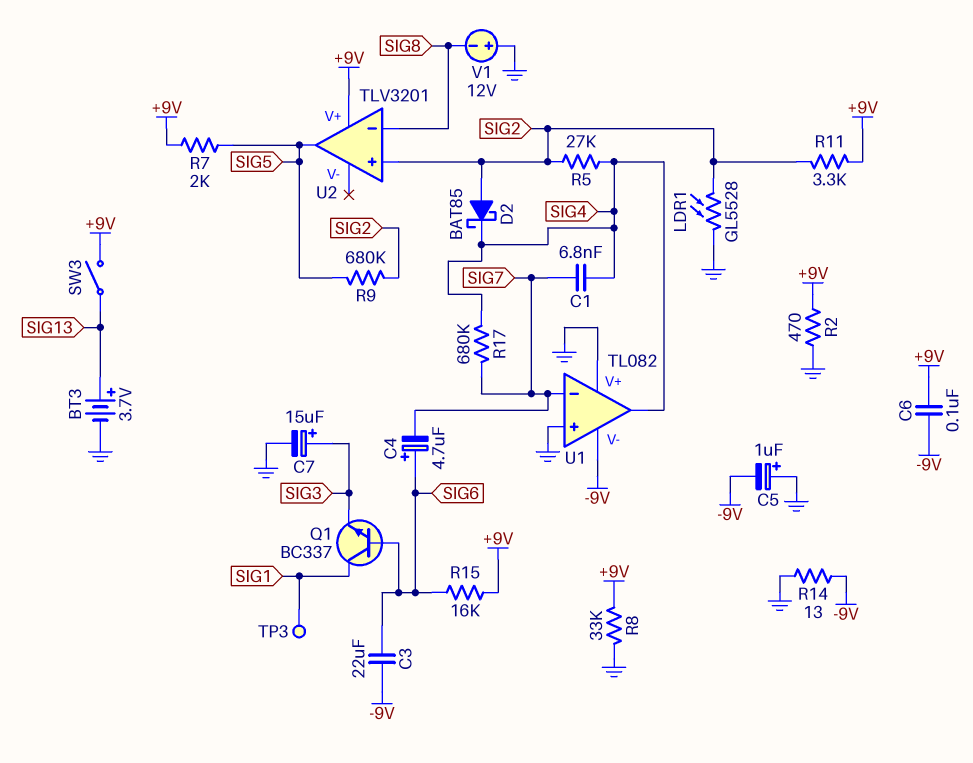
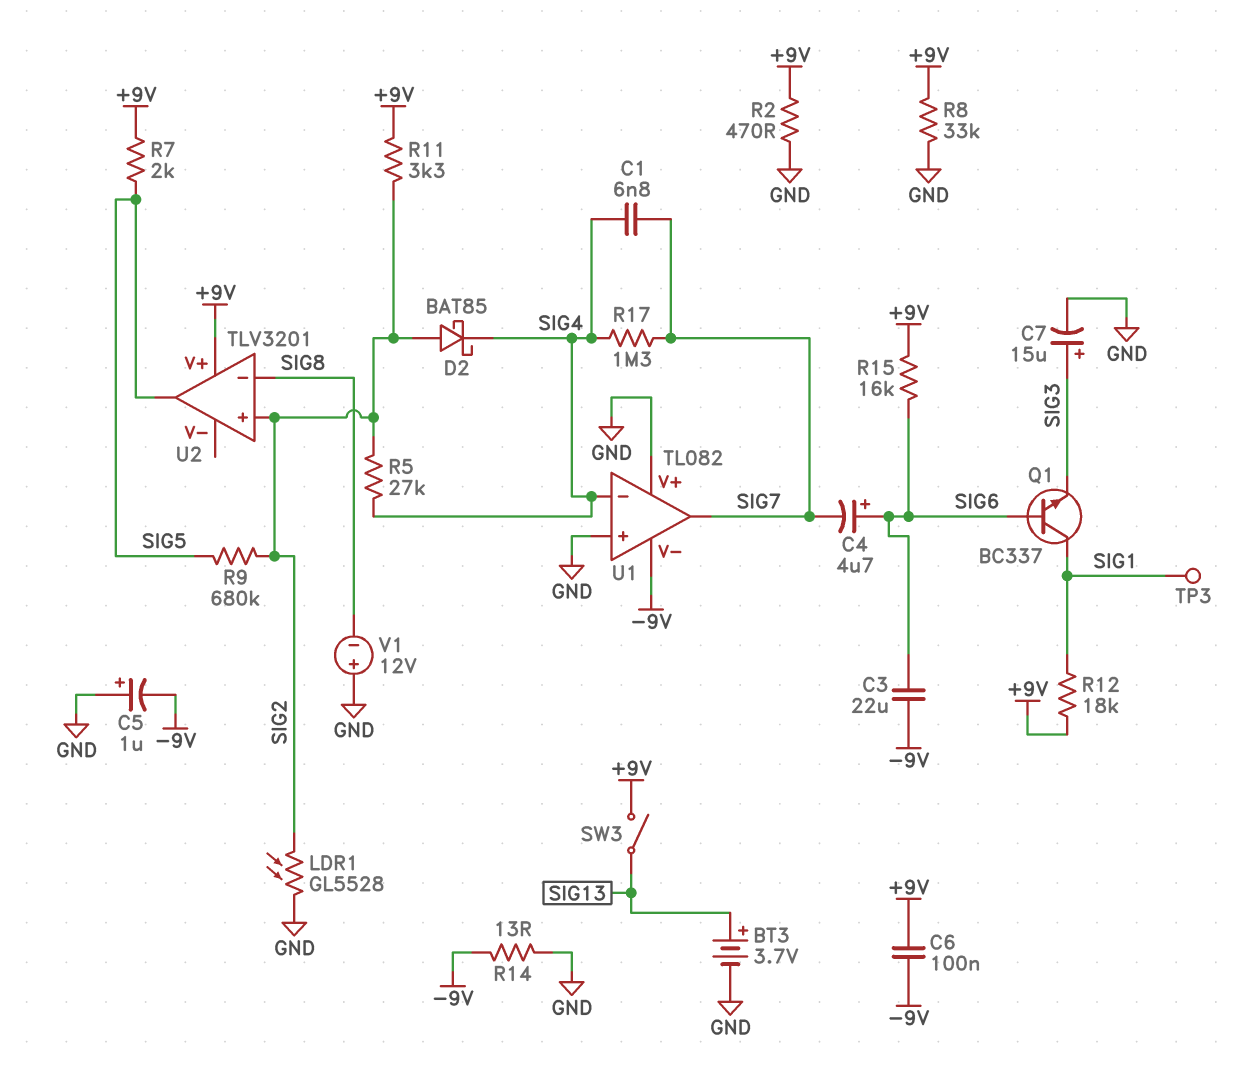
R12: none -> 18k (+9V, SIG1)
R17: 680k (SIG4, SIG7) -> 1.3M (SIG4, SIG7)
U1 pin in-: SIG7 -> SIG4
U1 pin out: SIG4 -> SIG7

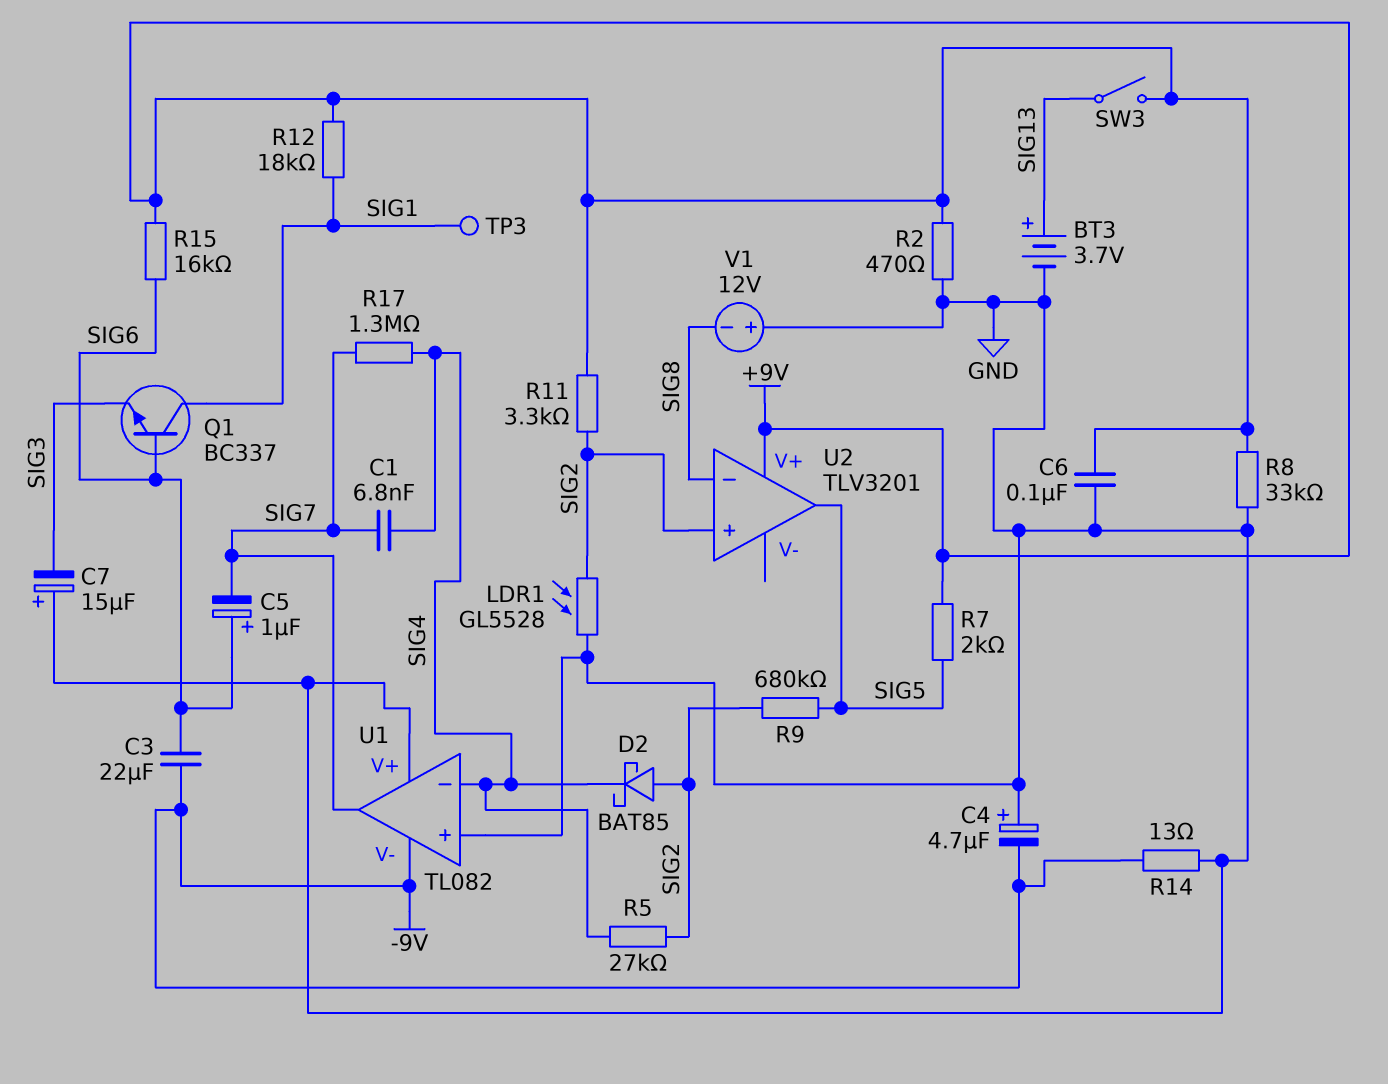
C4: 4.7uF (plus SIG6, minus SIG7) -> 4.7uF (plus GND, minus -9V)
C5: 1uF (plus GND, minus -9V) -> 1uF (plus SIG6, minus SIG7)
C6: 100nF (+9V, -9V) -> 100nF (+9V, GND)
C7: 15uF (plus SIG3, minus GND) -> 15uF (plus GND, minus SIG3)

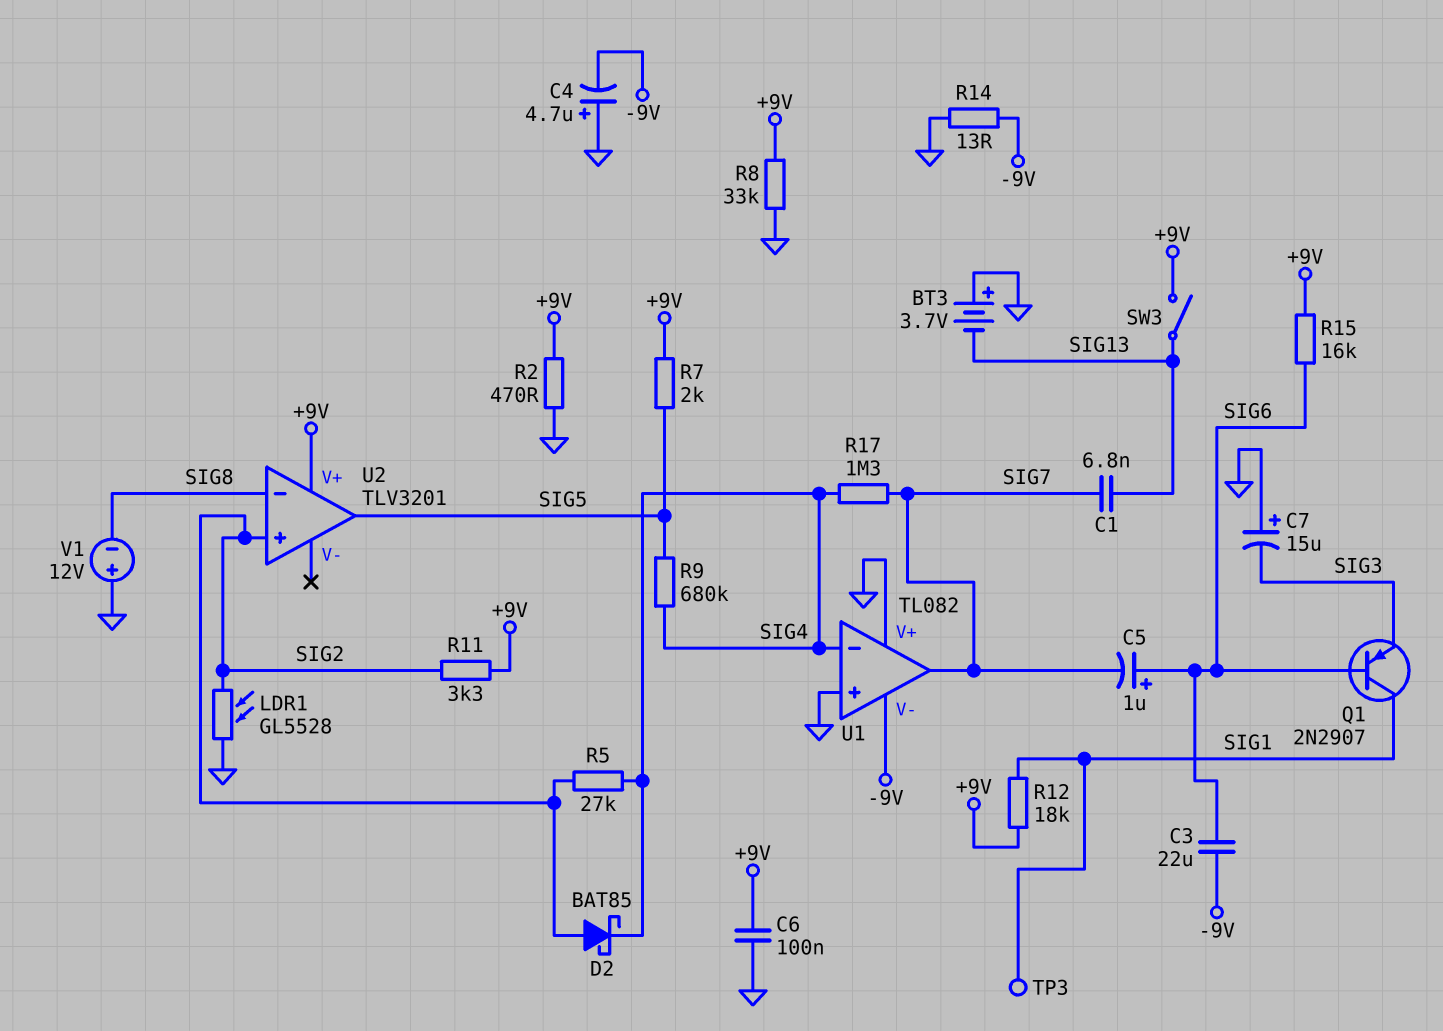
BT3: 3.7V (plus SIG13, minus GND) -> 3.7V (plus GND, minus SIG13)
C1: 6.8nF (SIG4, SIG7) -> 6.8nF (SIG7, SIG13)
Q1: NPN BC337 (B SIG6, C SIG1, E SIG3) -> PNP 2N2907 (B SIG6, C SIG1, E SIG3)
R9: 680k (SIG2, SIG5) -> 680k (SIG4, SIG5)

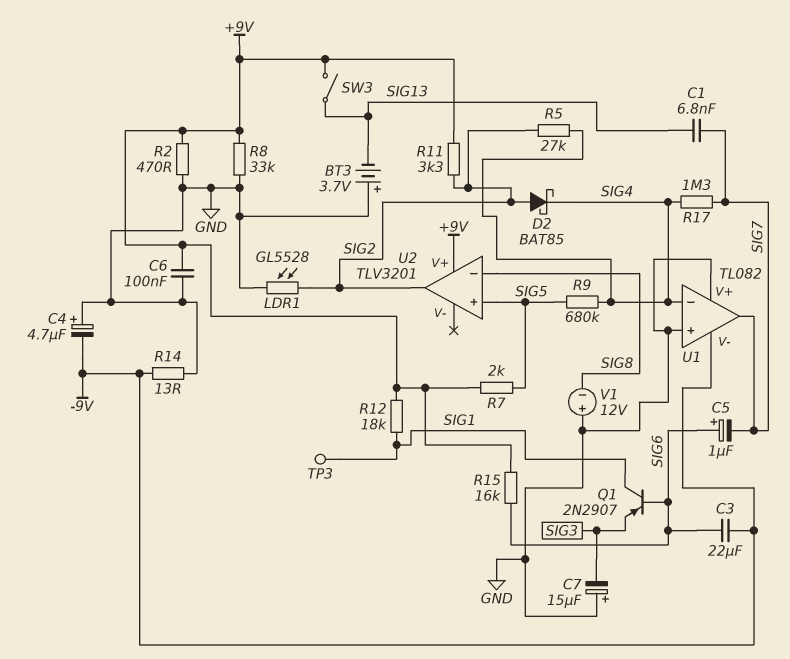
U2 pin in+: SIG2 -> SIG5
U2 pin out: SIG5 -> SIG2

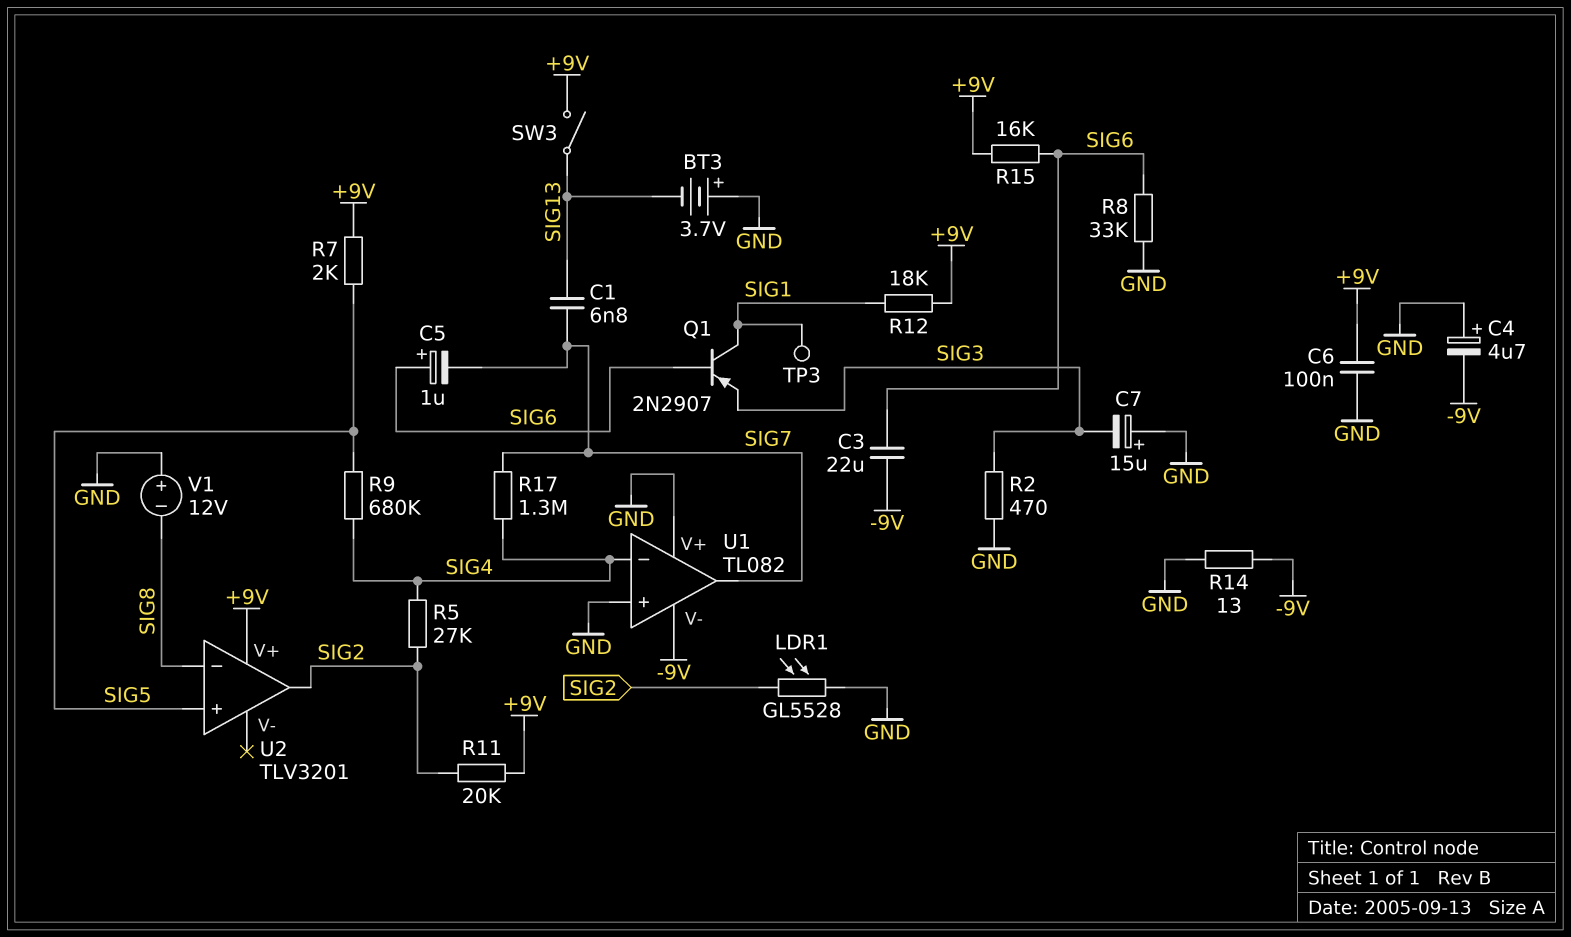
D2: schottky BAT85 (A SIG2, K SIG4) -> none
R2: 470 (+9V, GND) -> 470 (GND, SIG3)
R8: 33k (+9V, GND) -> 33k (GND, SIG6)
R11: 3.3k (+9V, SIG2) -> 20k (+9V, SIG2)

